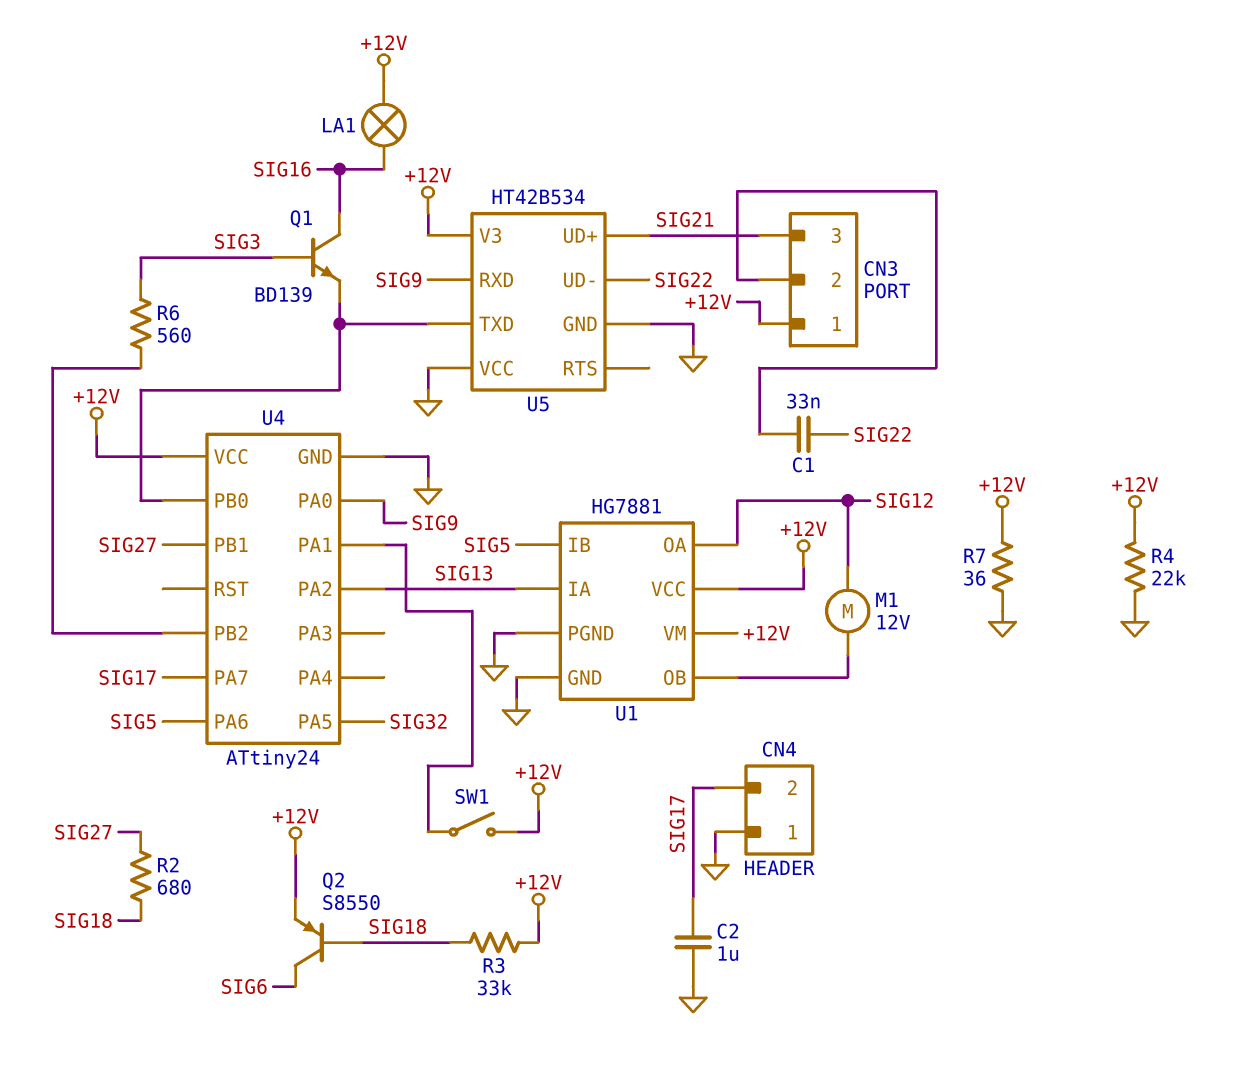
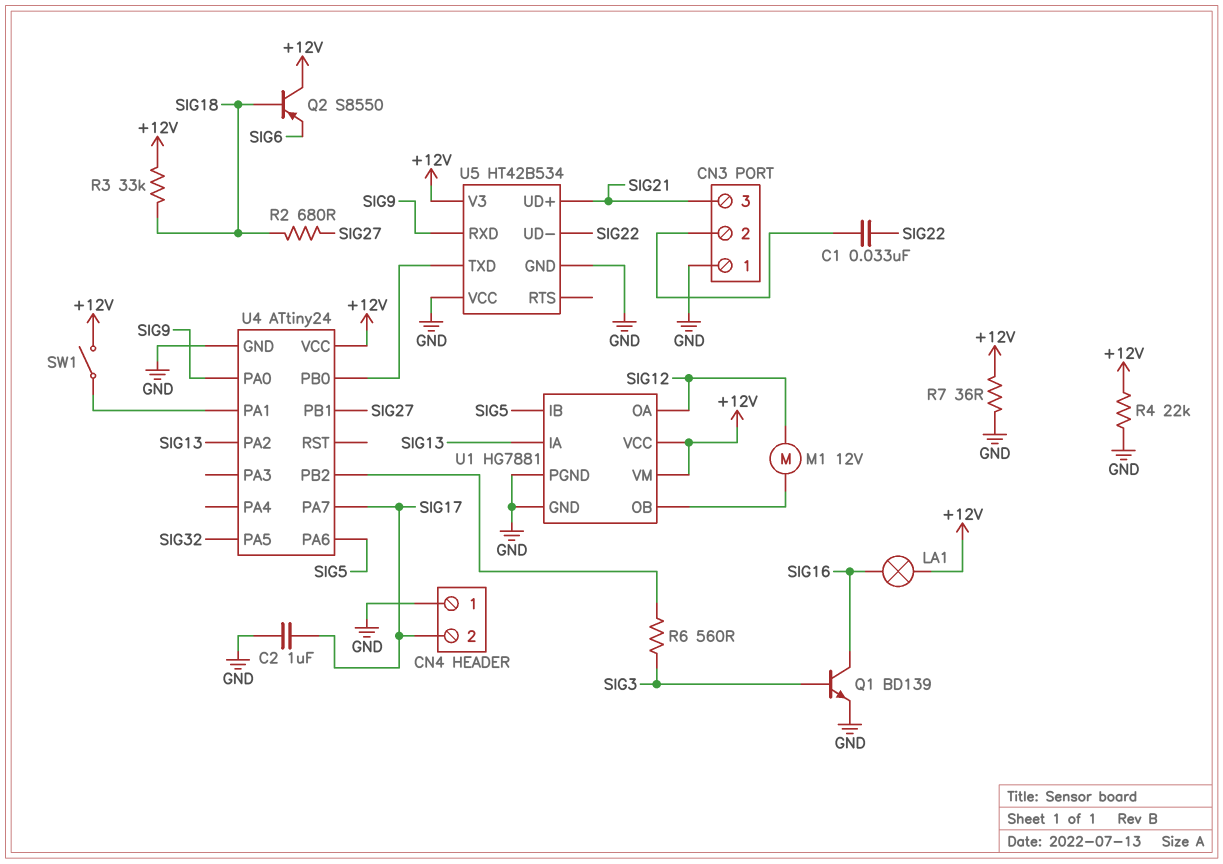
CN3 pin 1: +12V -> GND
Q1: NPN BD139 (B SIG3, C SIG16, E U4/PB0) -> NPN BD139 (B SIG3, C SIG16, E GND)
Q2: PNP S8550 (B SIG18, C SIG6, E +12V) -> PNP S8550 (B SIG18, C +12V, E SIG6)

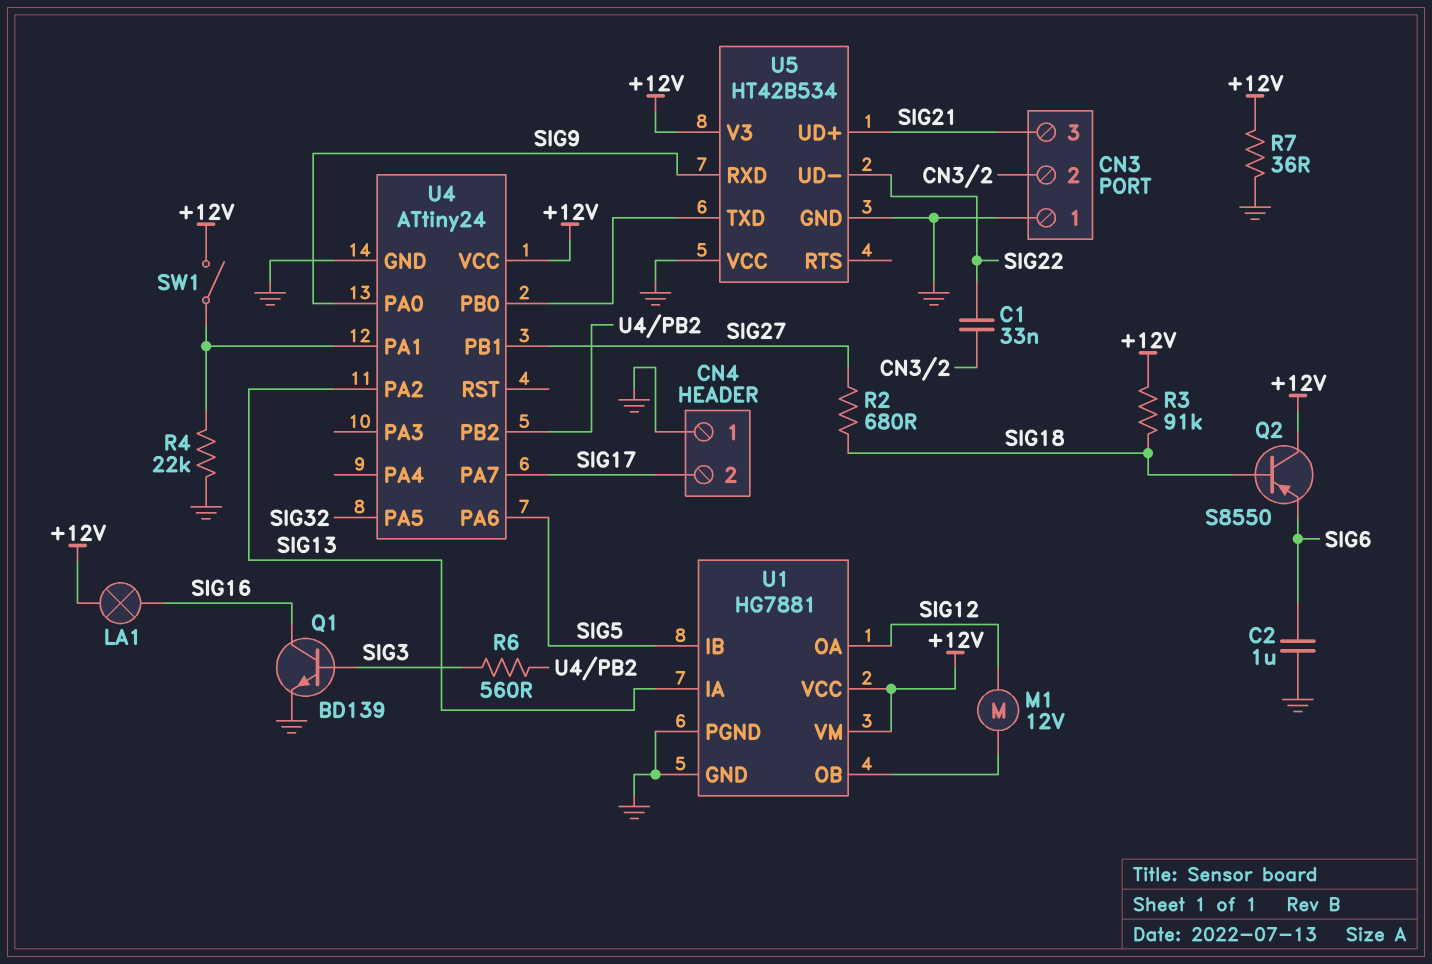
C2: 1uF (GND, SIG17) -> 1uF (GND, SIG6)
R3: 33k (+12V, SIG18) -> 91k (+12V, SIG18)
R4: 22k (+12V, GND) -> 22k (GND, U4/PA1)

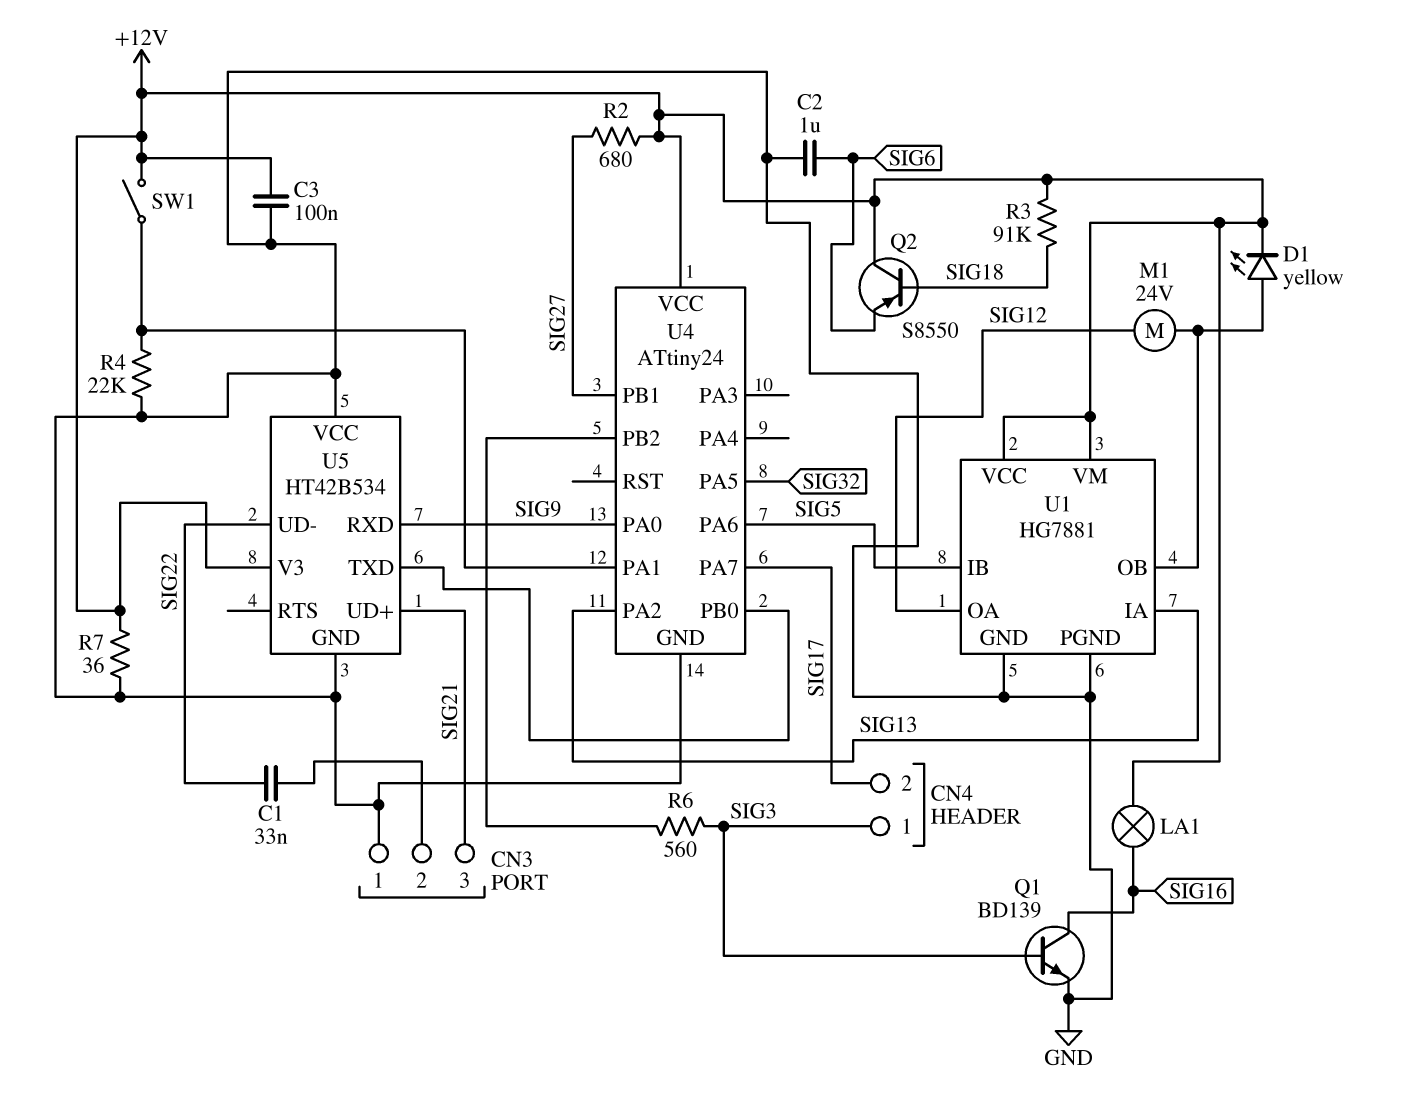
C3: none -> 100nF (+12V, GND)
CN4 pin 1: GND -> SIG3
D1: none -> LED yellow (A U1/OB, K +12V)
M1: motor 12V (SIG12, U1/OB) -> motor 24V (SIG12, U1/OB)
R2: 680 (SIG18, SIG27) -> 680 (+12V, SIG27)

